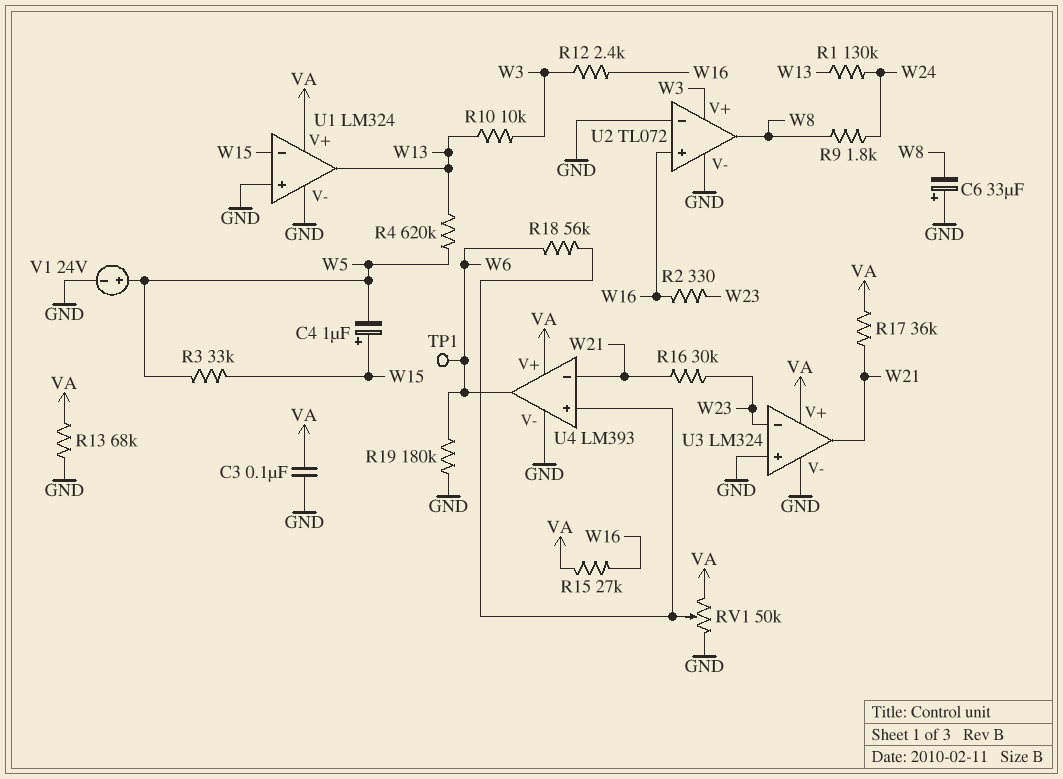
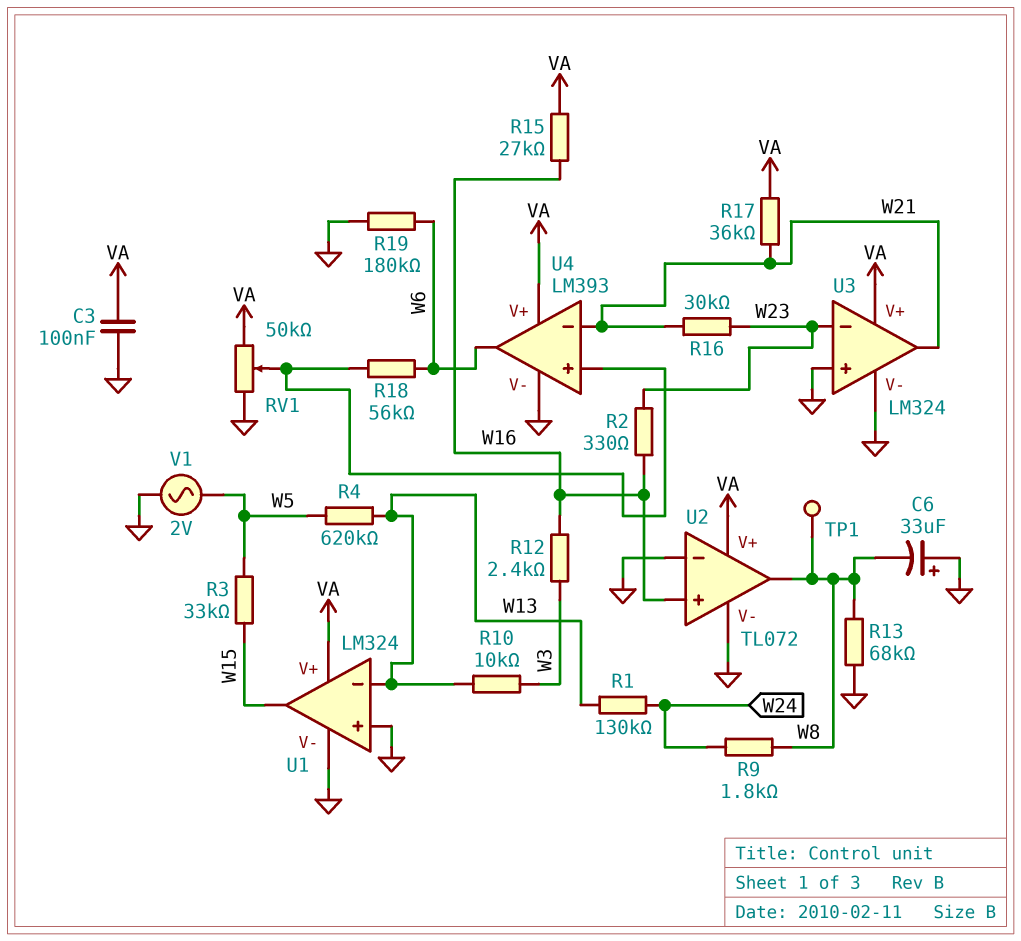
C4: 1uF (plus W15, minus W5) -> none
R13: 68k (GND, VA) -> 68k (GND, W8)
TP1: test point (W6) -> test point (W8)
U1 pin in-: W15 -> W13
U1 pin out: W13 -> W15
U2 pin V+: W3 -> VA
V1: 24V (plus W5, minus GND) -> AC 2V (GND, W5)

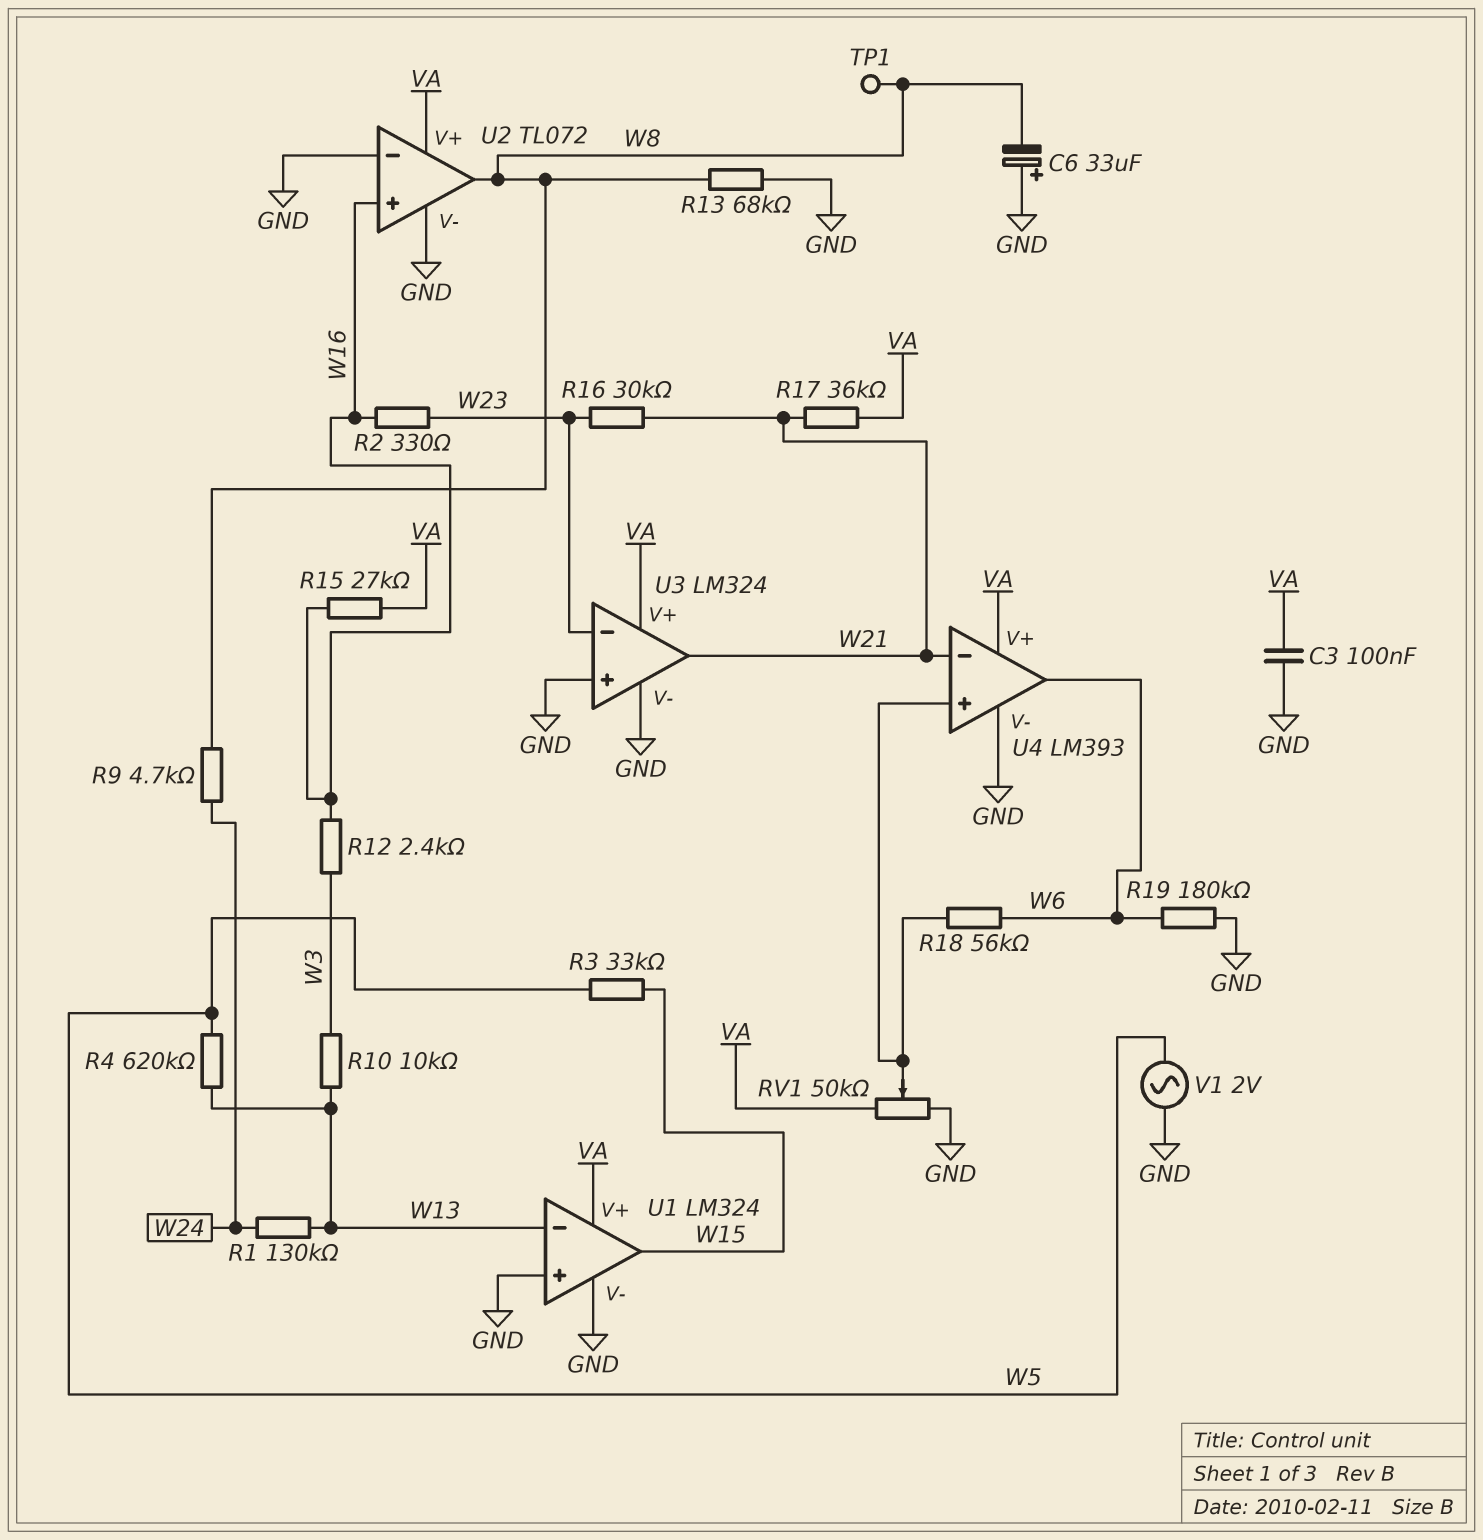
R9: 1.8k (W8, W24) -> 4.7k (W8, W24)

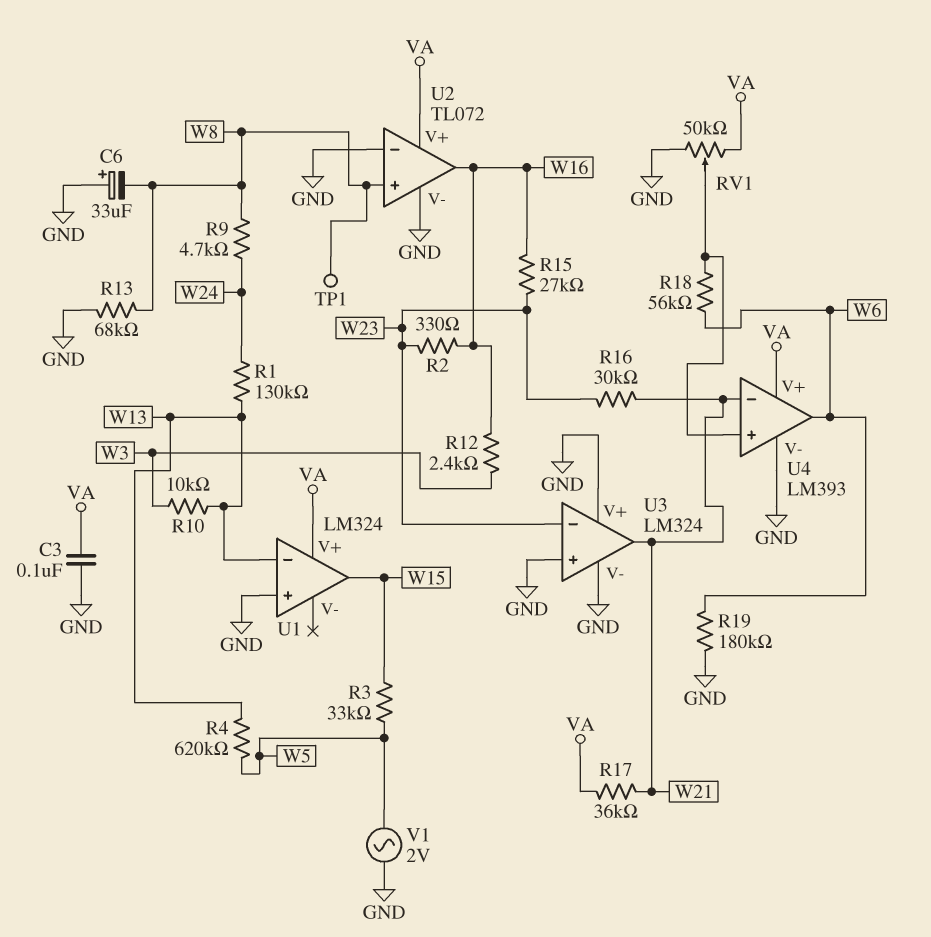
R15: 27k (VA, W16) -> 27k (W16, W23)
U1 pin V-: GND -> none
U2 pin in+: W16 -> W8
U2 pin out: W8 -> W16
U3 pin V+: VA -> GND

